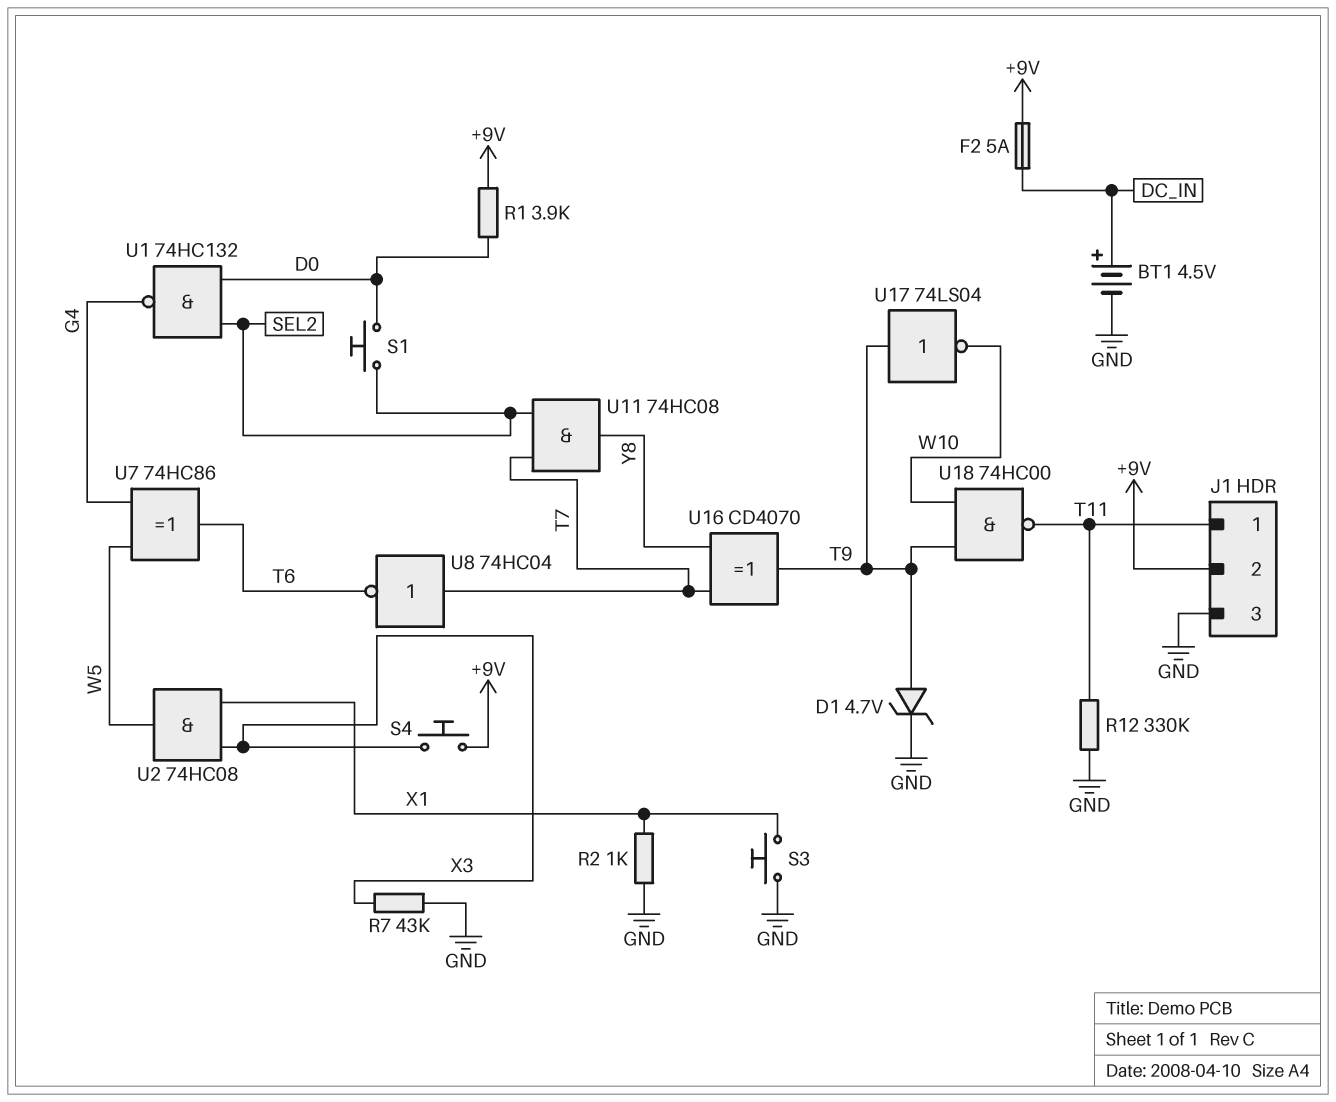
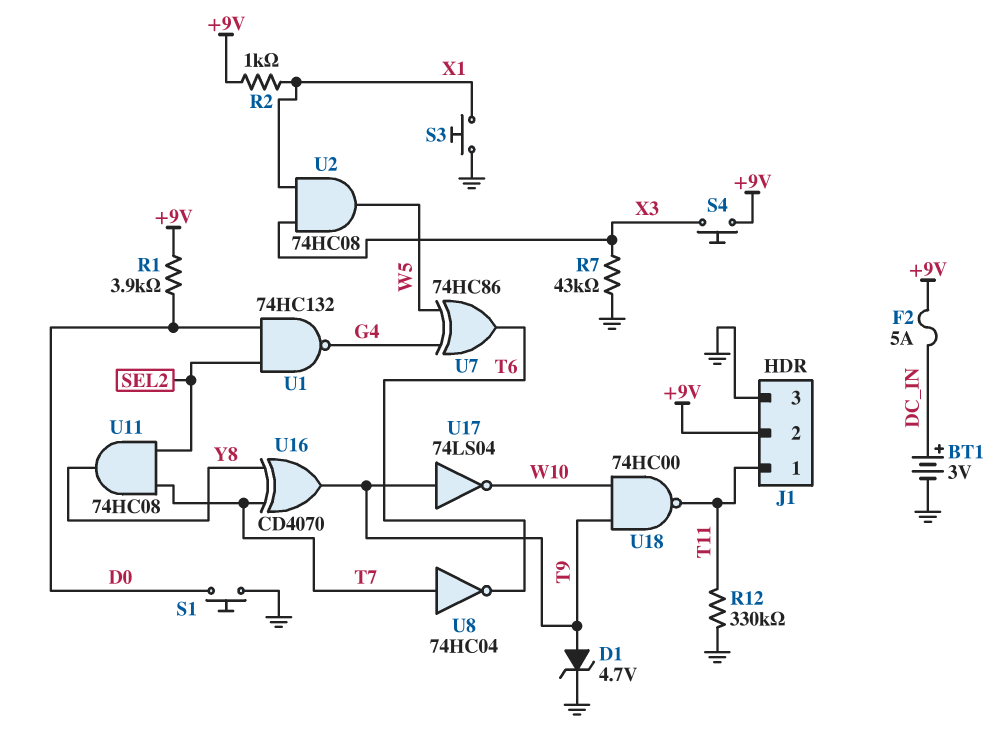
BT1: 4.5V (plus DC_IN, minus GND) -> 3V (plus DC_IN, minus GND)
R2: 1k (GND, X1) -> 1k (+9V, X1)
S1: button (D0, SEL2) -> button (D0, GND)

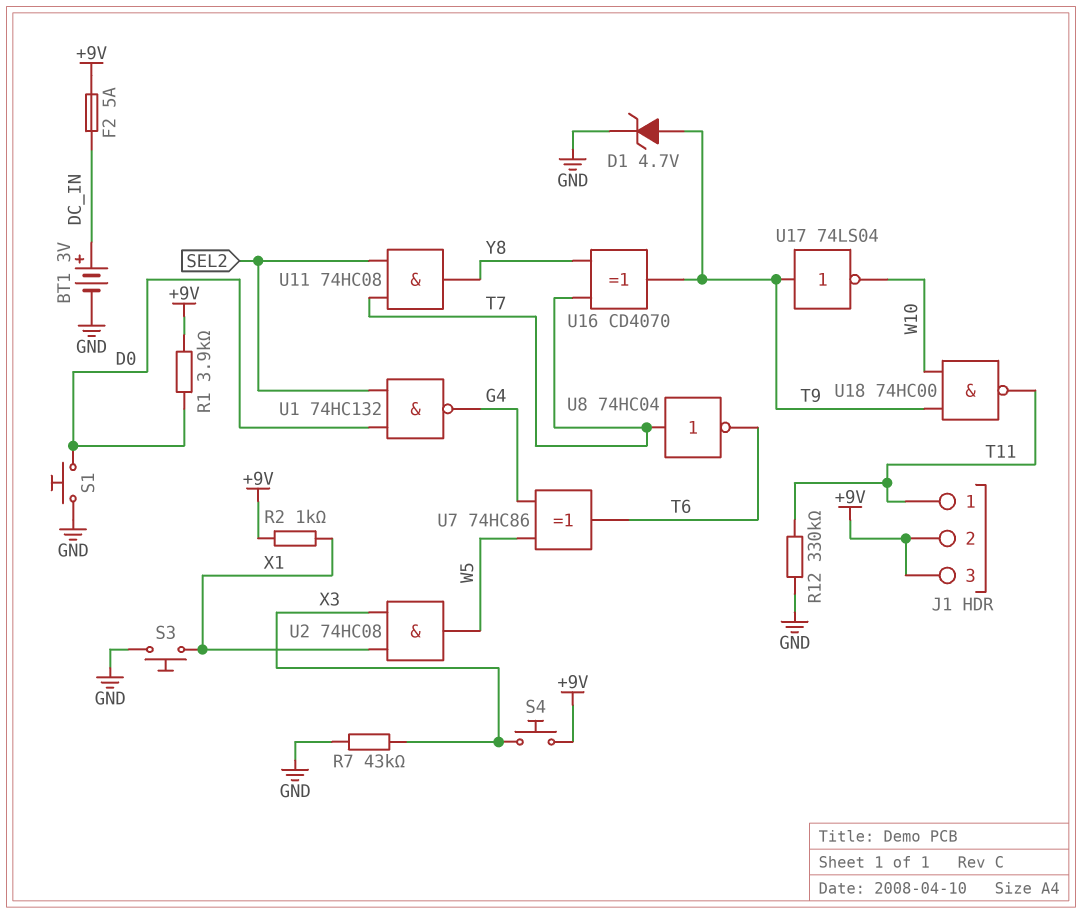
J1 pin 3: GND -> +9V

